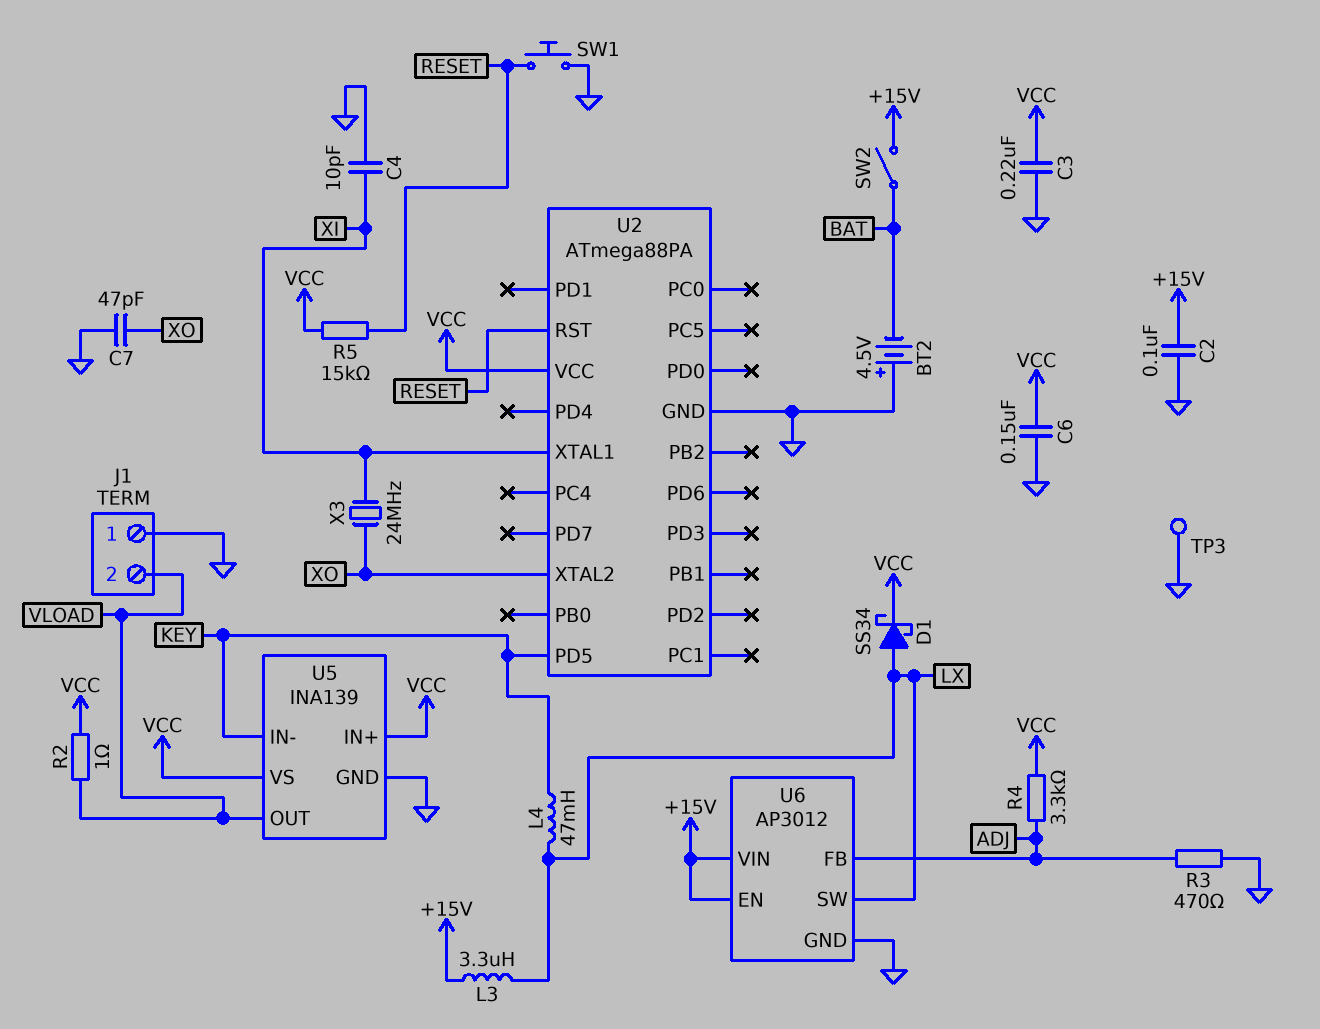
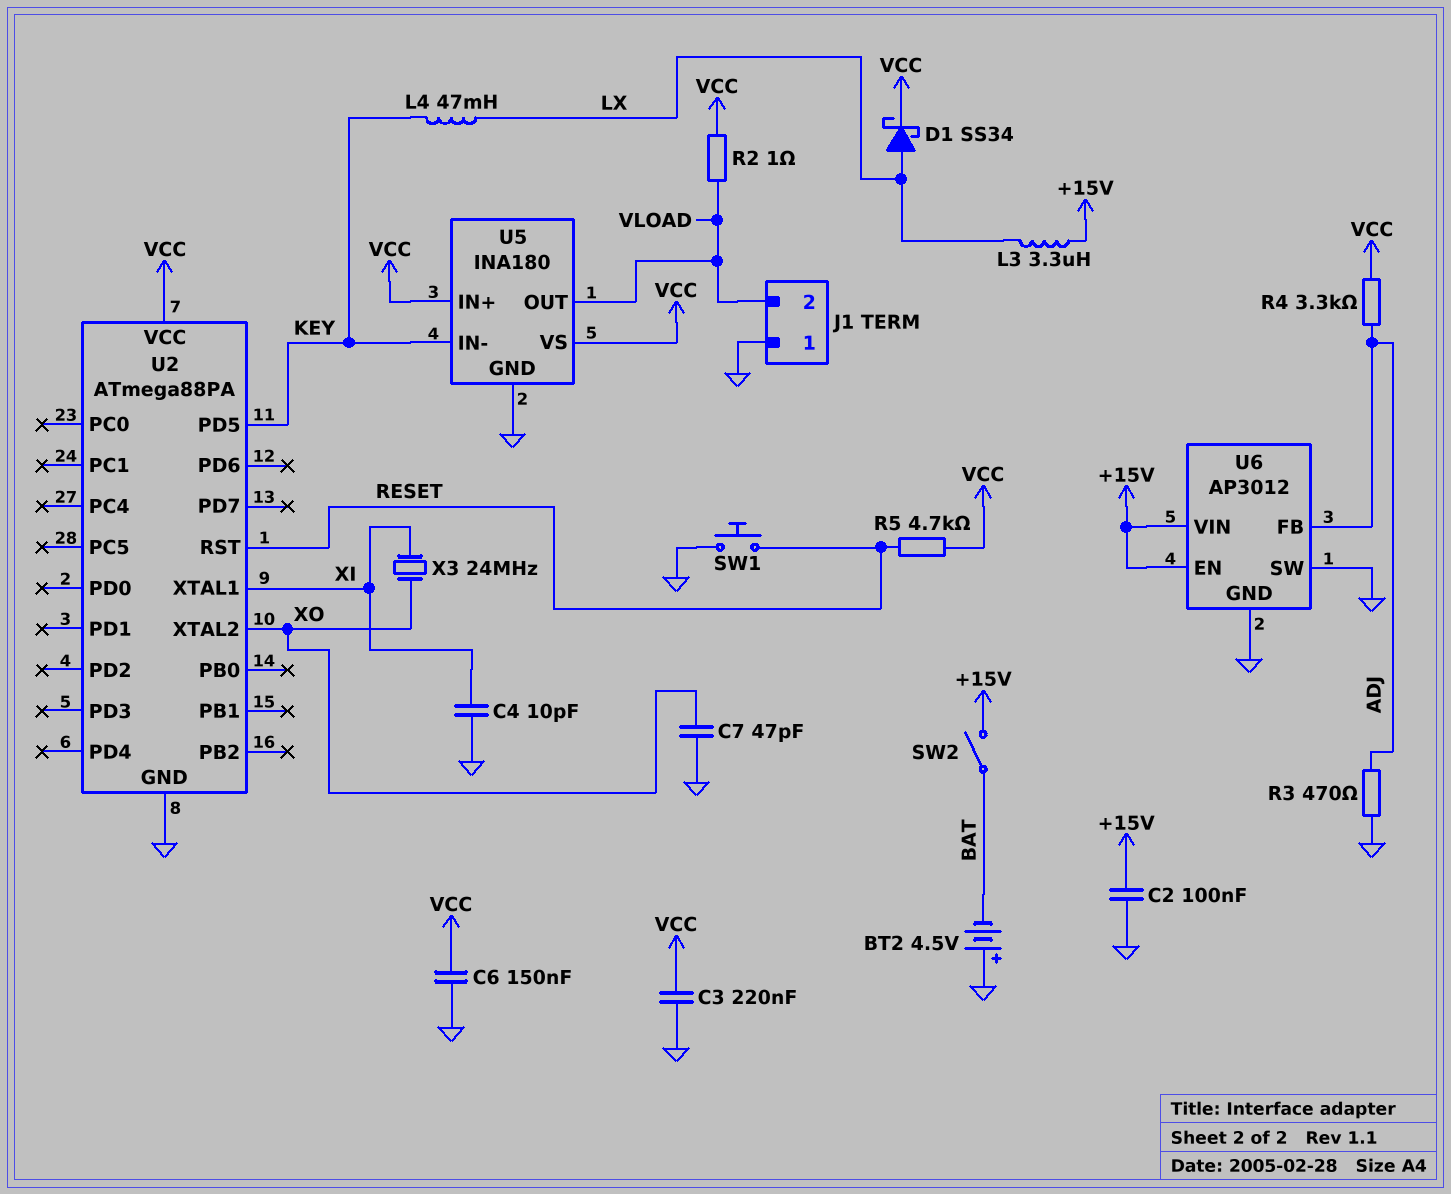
R5: 15k (RESET, VCC) -> 4.7k (RESET, VCC)
TP3: test point (GND) -> none
U5: INA139 -> INA180
U6 pin SW: LX -> GND

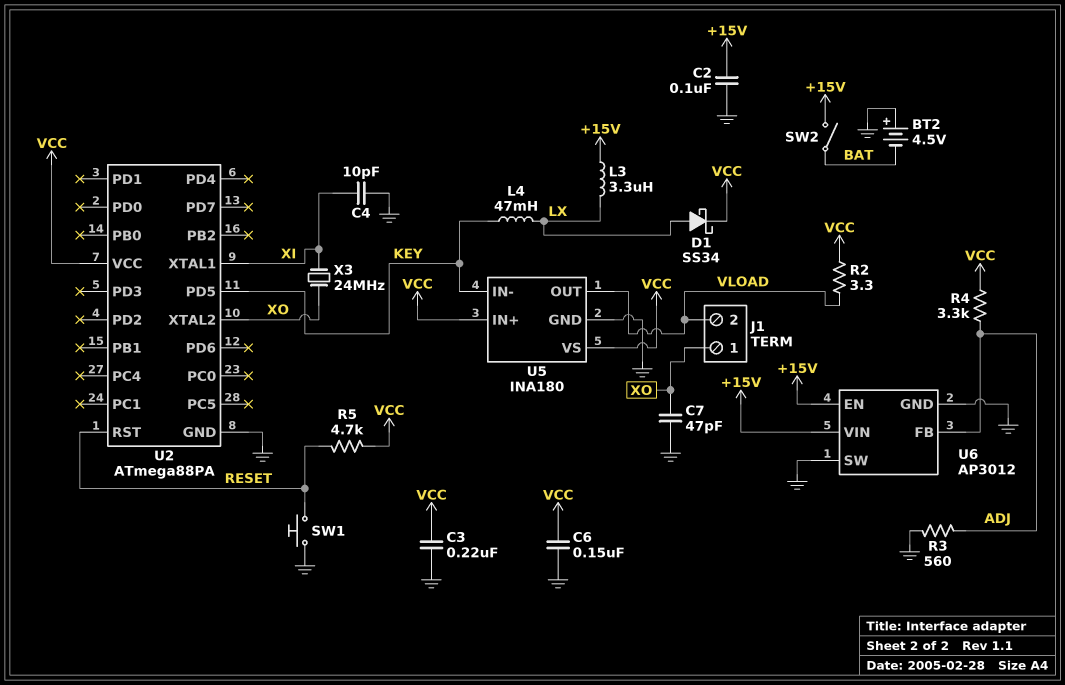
J1 pin 1: GND -> XO
R2: 1 (VCC, VLOAD) -> 3.3 (VCC, VLOAD)
R3: 470 (ADJ, GND) -> 560 (ADJ, GND)

